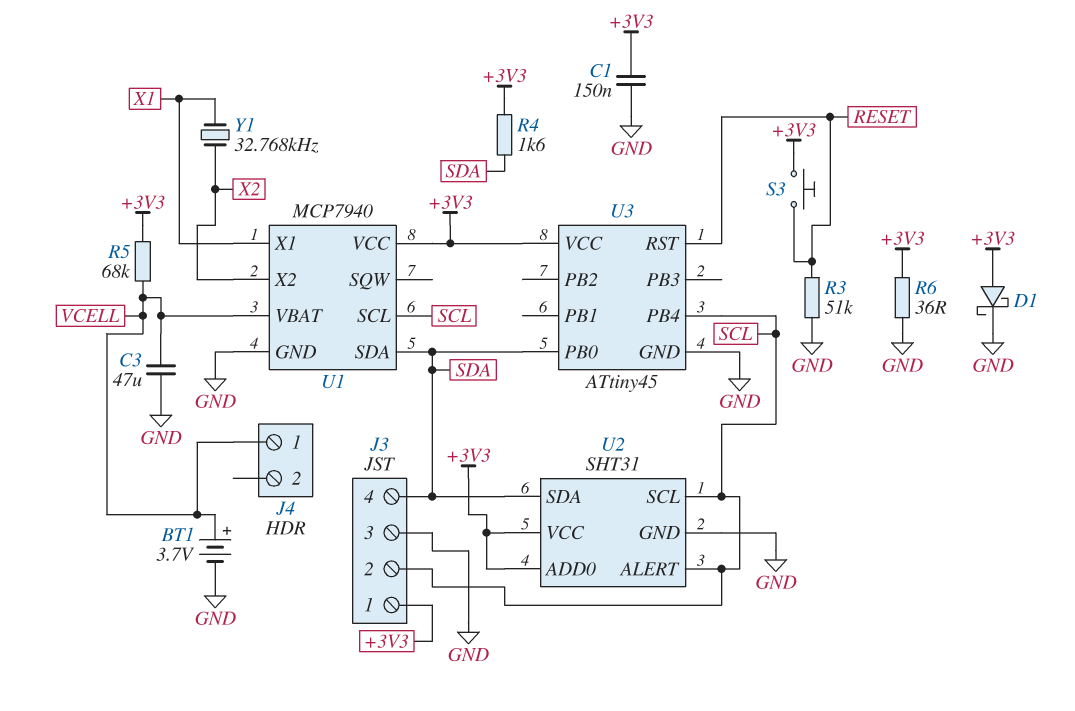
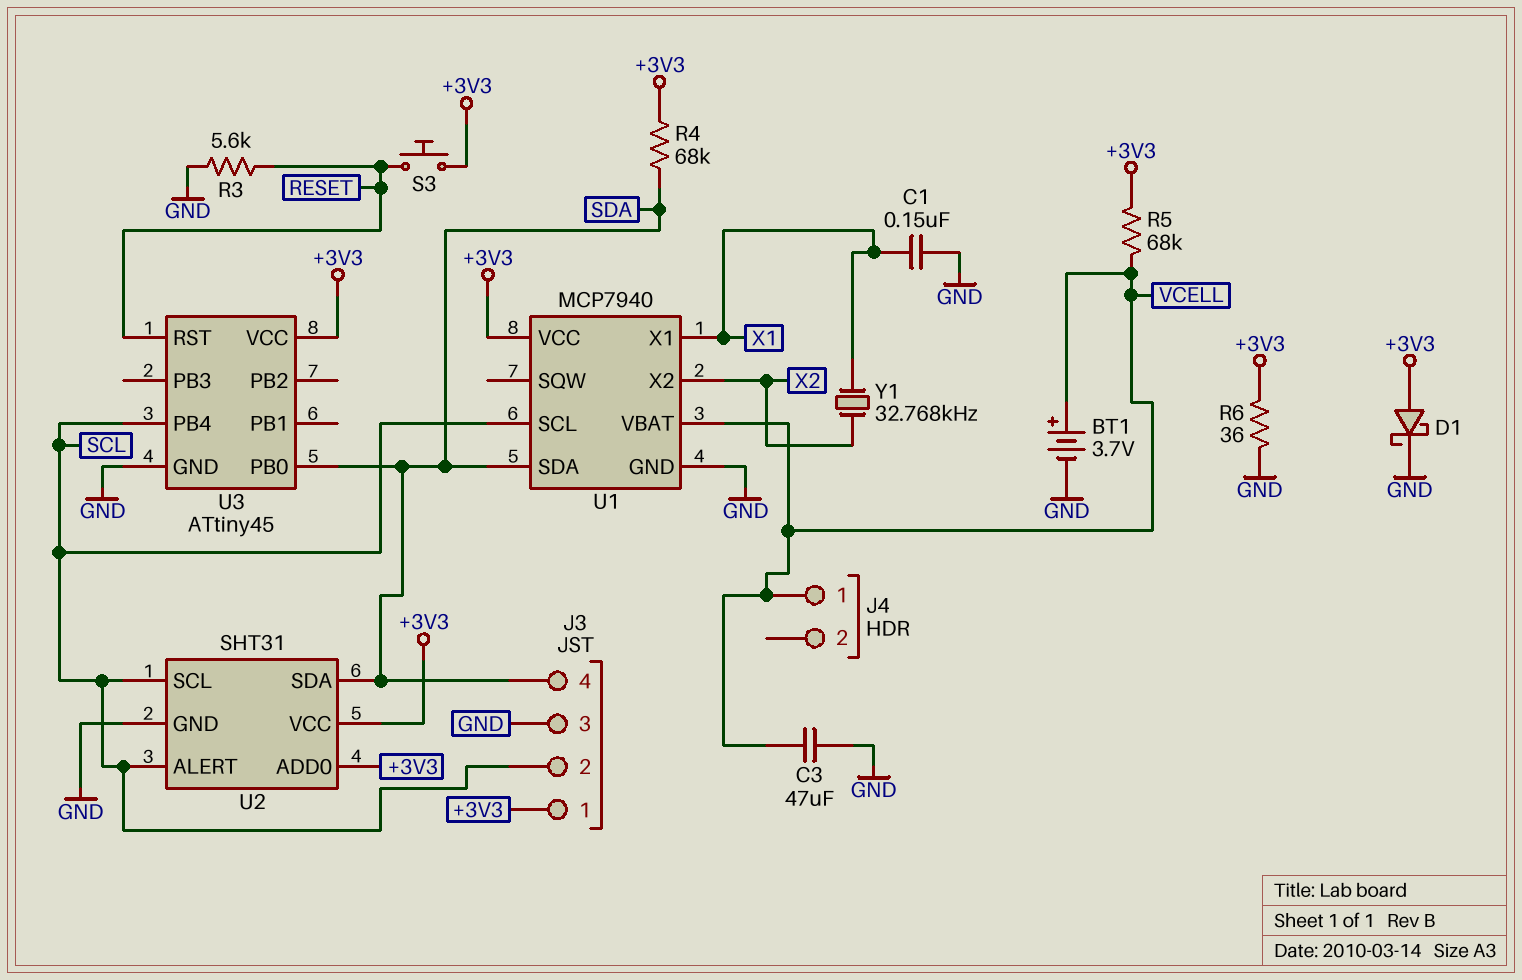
C1: 150nF (+3V3, GND) -> 150nF (GND, X1)
R3: 51k (GND, RESET) -> 5.6k (GND, RESET)
R4: 1.6k (+3V3, SDA) -> 68k (+3V3, SDA)

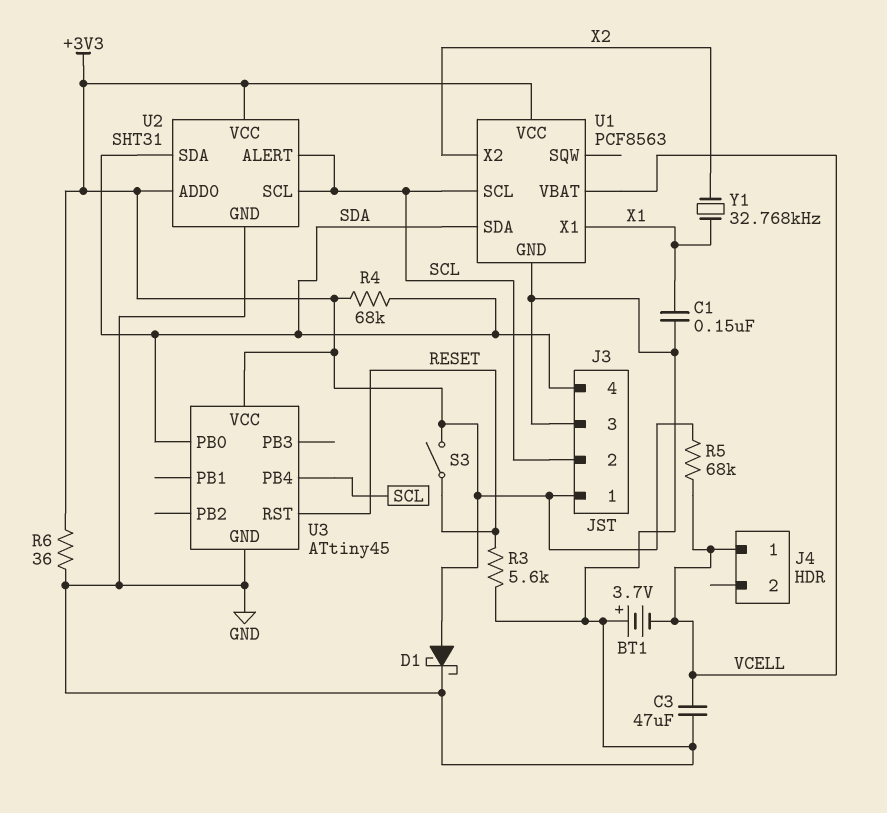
BT1: 3.7V (plus VCELL, minus GND) -> 3.7V (plus GND, minus VCELL)
S3: button (+3V3, RESET) -> switch (+3V3, RESET)
U1: MCP7940 -> PCF8563

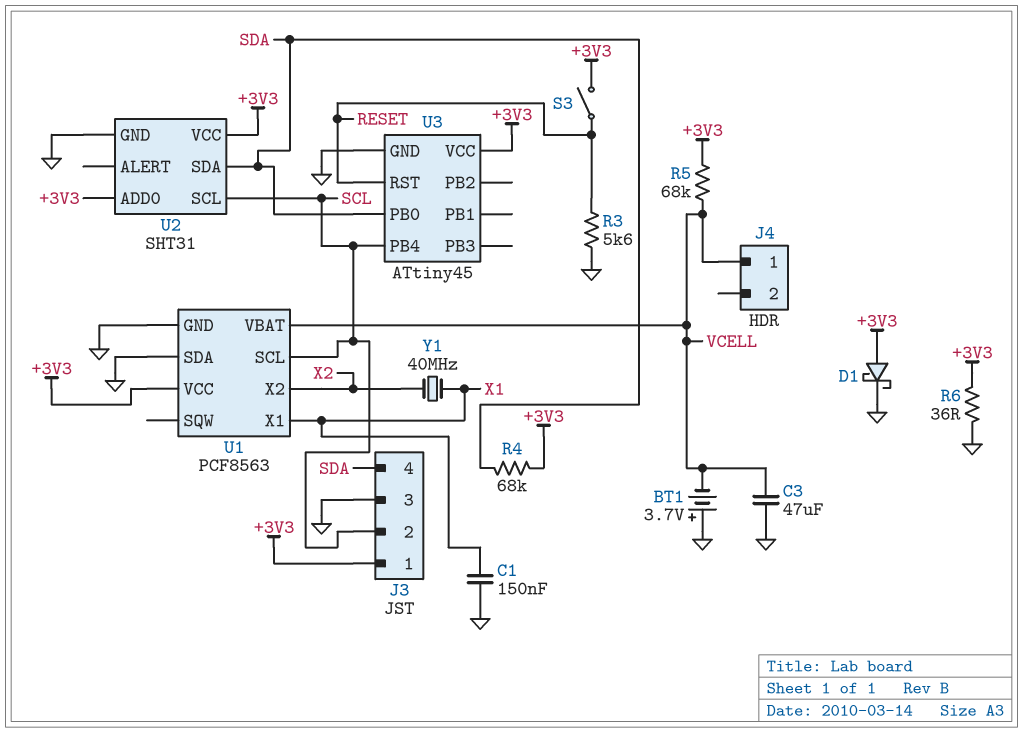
U1 pin SDA: SDA -> GND
U2 pin ALERT: SCL -> none
Y1: 32.768kHz (X1, X2) -> 40MHz (X1, X2)

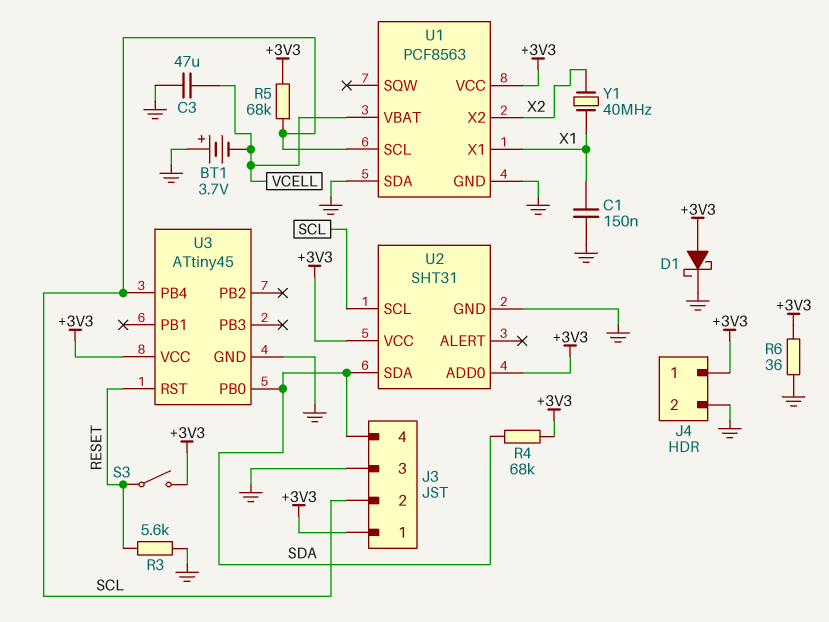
J4 pin 1: VCELL -> +3V3
J4 pin 2: none -> GND
R5: 68k (+3V3, VCELL) -> 68k (+3V3, SCL)

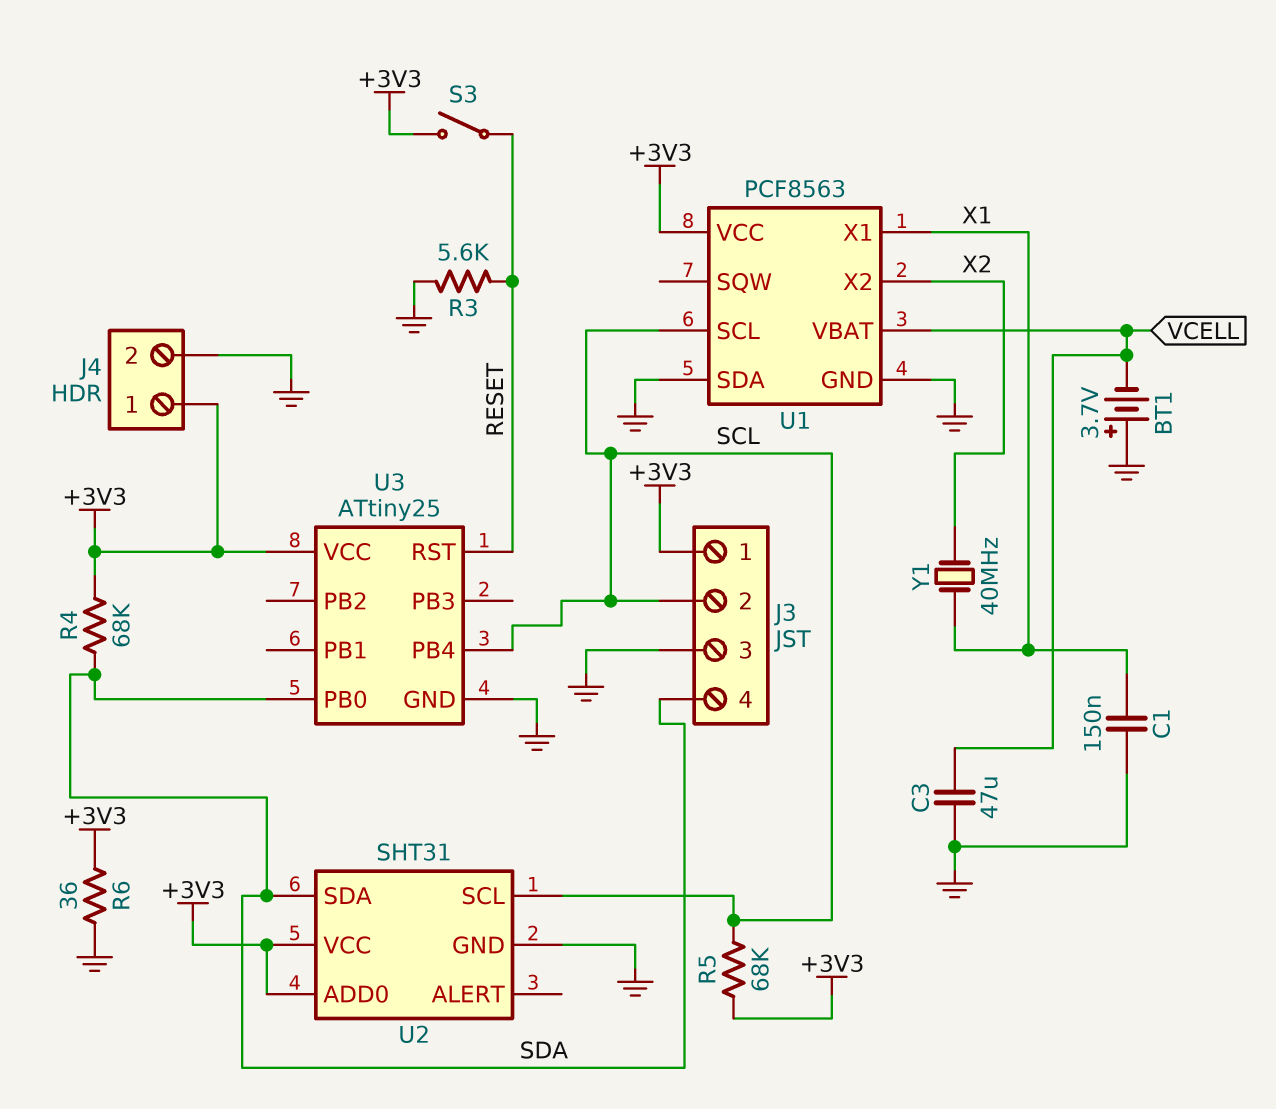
D1: schottky (A +3V3, K GND) -> none
U3: ATtiny45 -> ATtiny25

